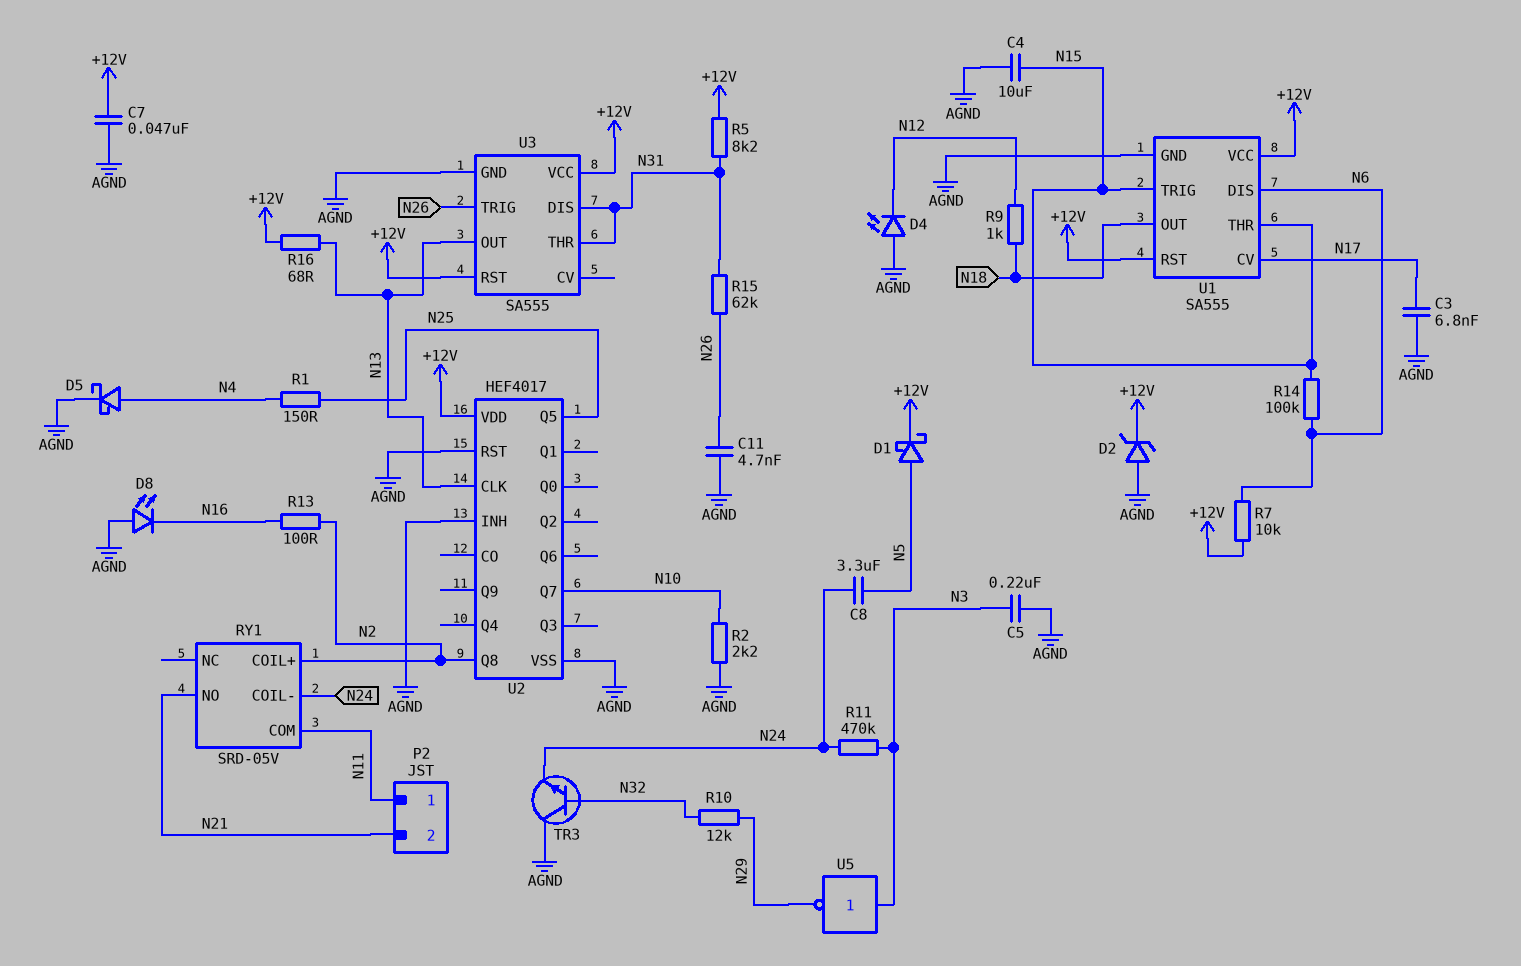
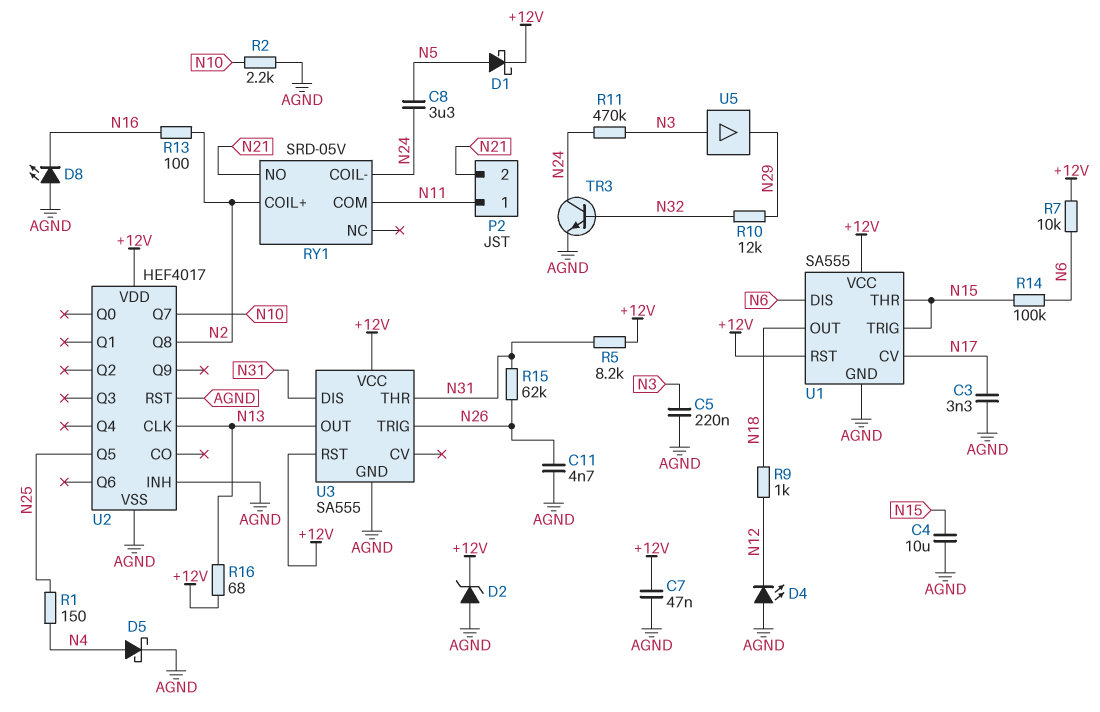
C3: 6.8nF (AGND, N17) -> 3.3nF (AGND, N17)
TR3: NPN (B N32, C AGND, E N24) -> NPN (B N32, C N24, E AGND)
U5: NOT (in N3, out N29) -> buffer (in N3, out N29)

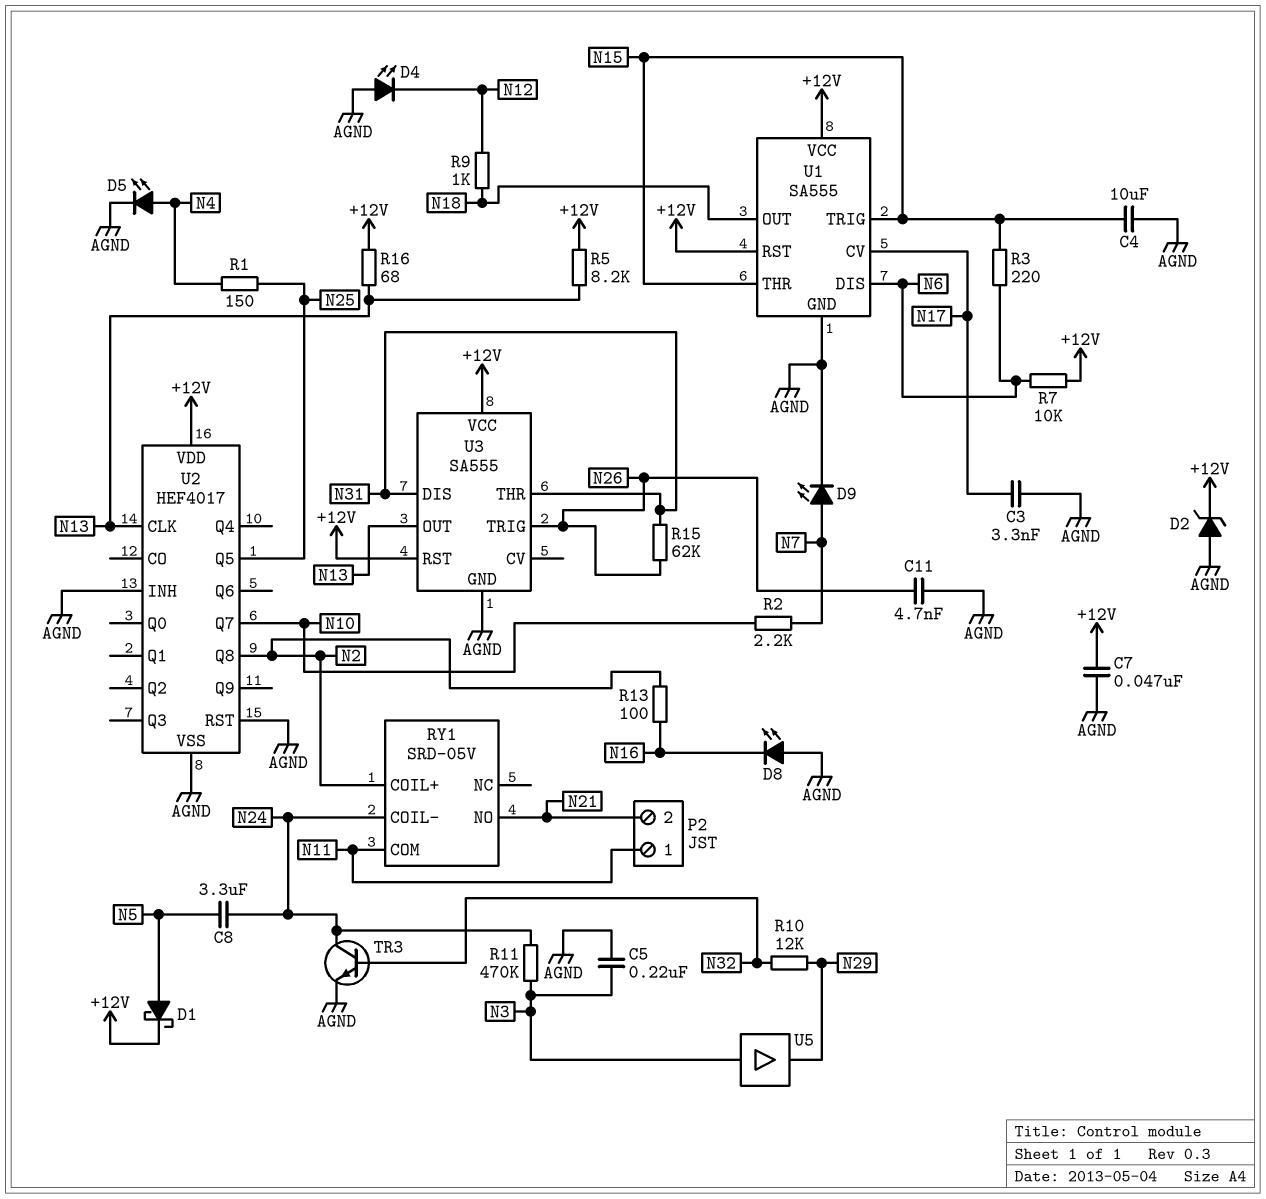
D5: schottky (A N4, K AGND) -> LED (A N4, K AGND)
D9: none -> LED (A N7, K AGND)
R2: 2.2k (AGND, N10) -> 2.2k (N7, N10)
R3: none -> 220 (N6, N15)
R5: 8.2k (+12V, N31) -> 8.2k (+12V, N13)
R14: 100k (N6, N15) -> none

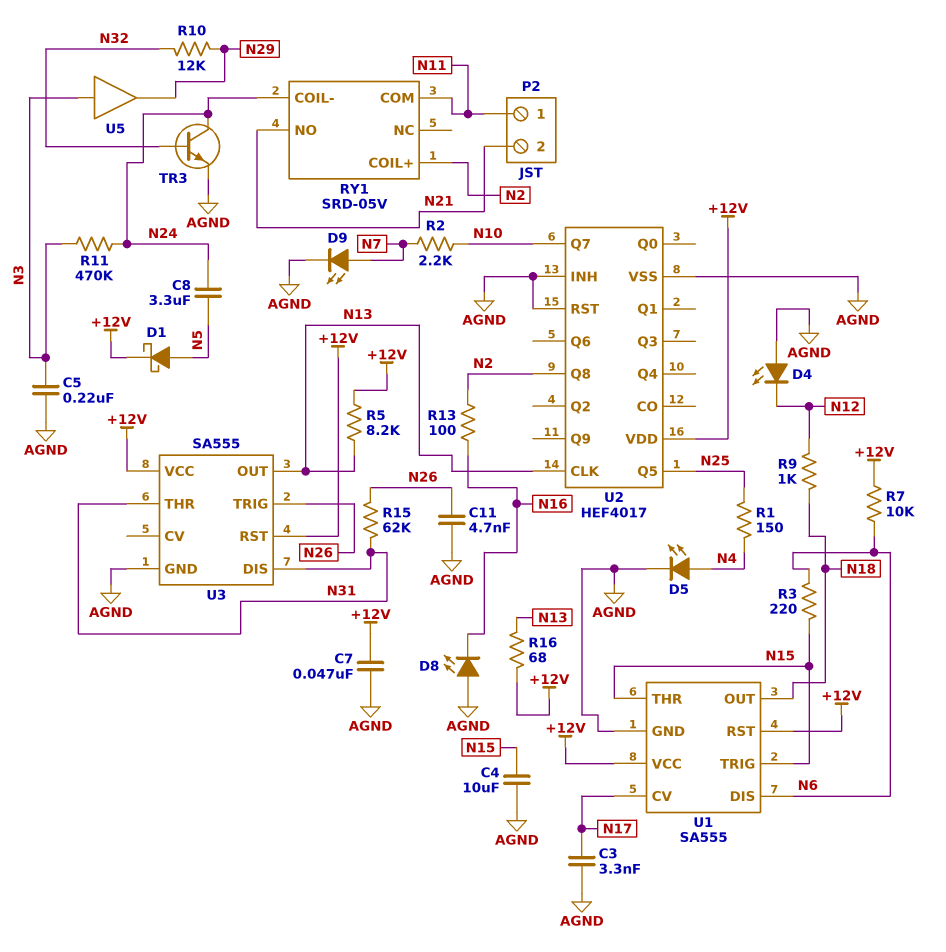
D2: zener (A AGND, K +12V) -> none

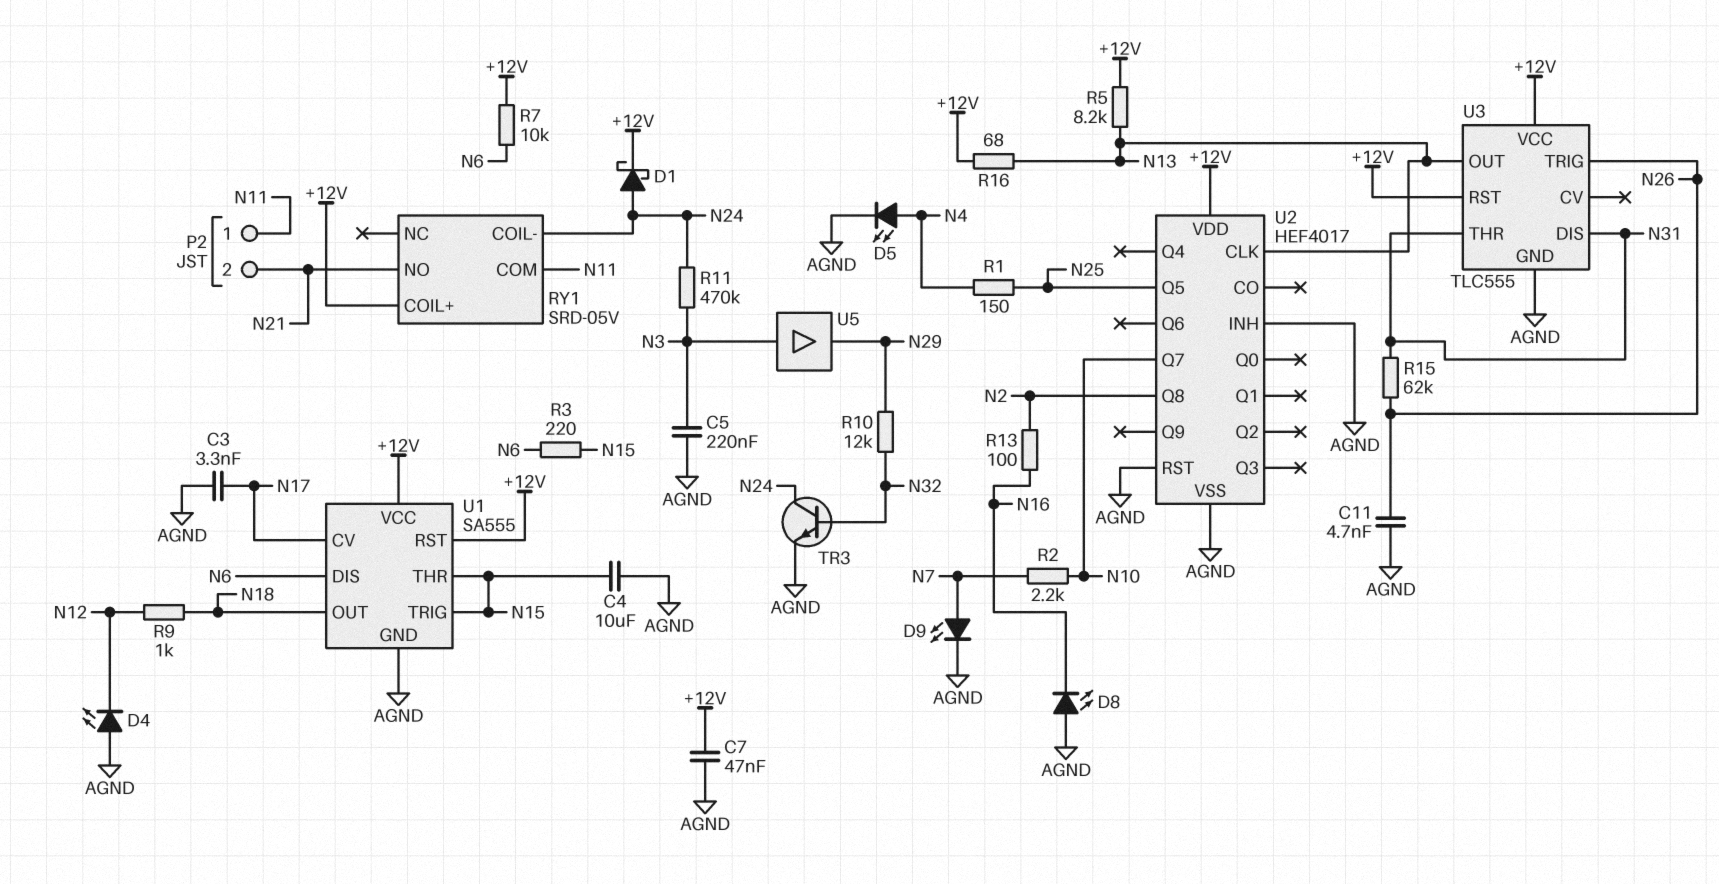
C8: 3.3uF (N5, N24) -> none
D1: schottky (A N5, K +12V) -> schottky (A N24, K +12V)
RY1 pin COIL+: N2 -> +12V
U3: SA555 -> TLC555

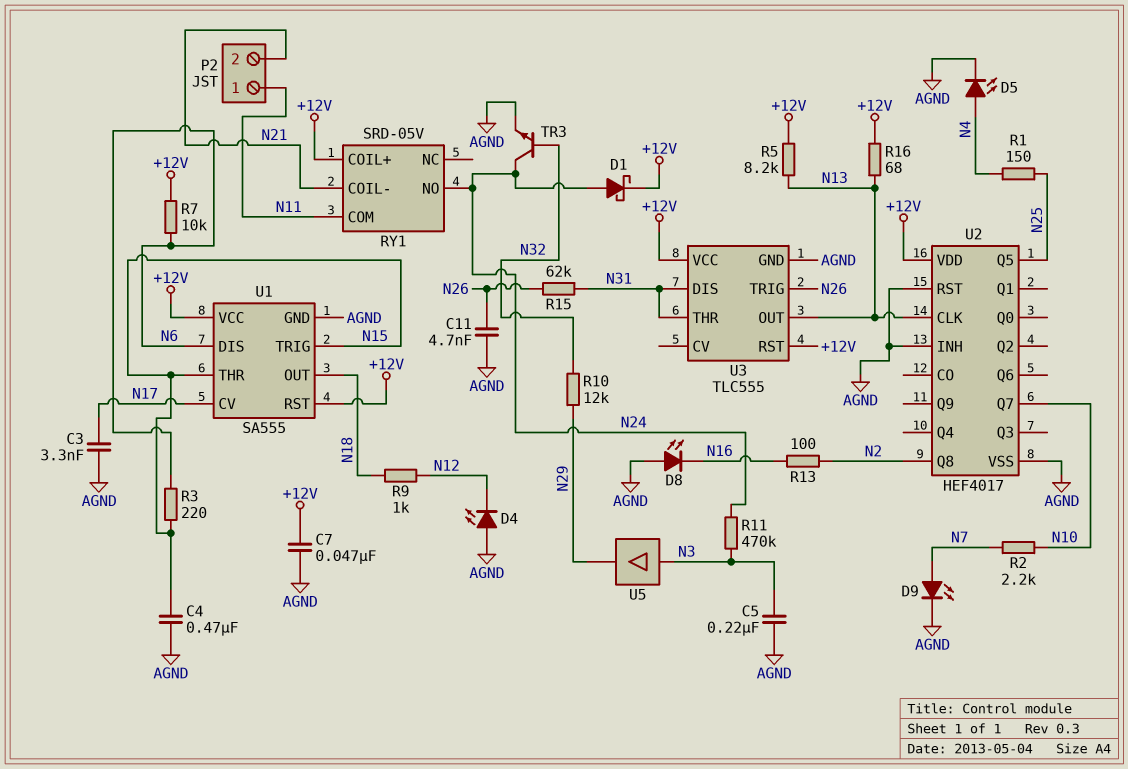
C4: 10uF (AGND, N15) -> 470nF (AGND, N15)
RY1 pin COIL-: N24 -> N21
RY1 pin NO: N21 -> N24

